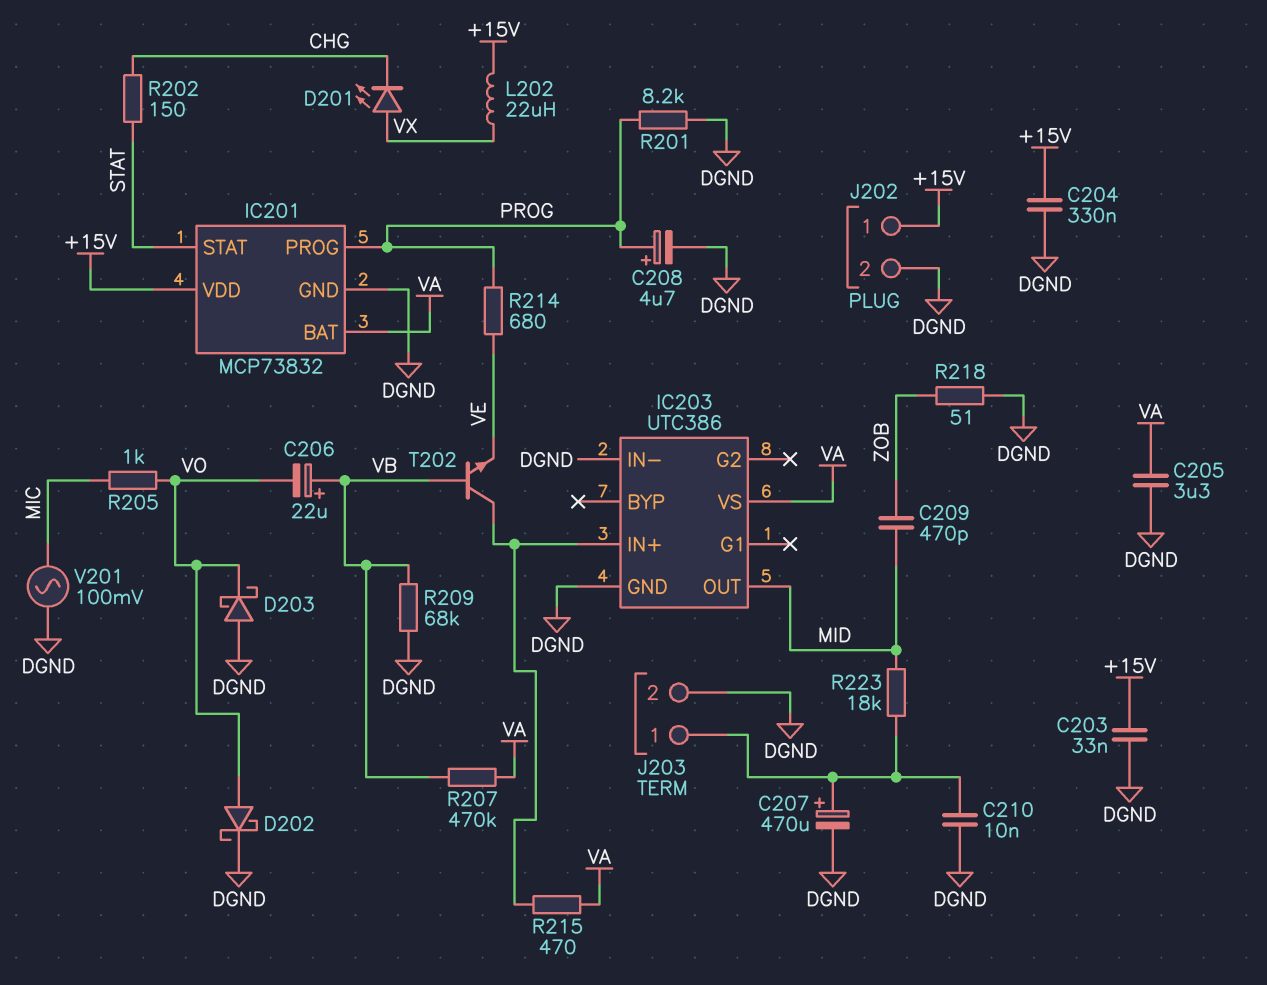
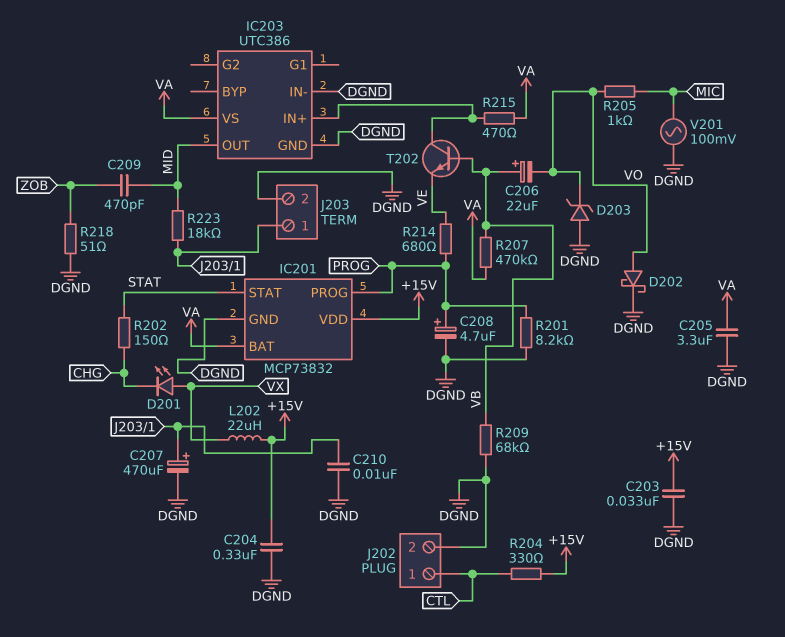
D203: schottky (A DGND, K VO) -> zener (A DGND, K VO)
J202 pin 1: +15V -> CTL
R204: none -> 330 (+15V, CTL)

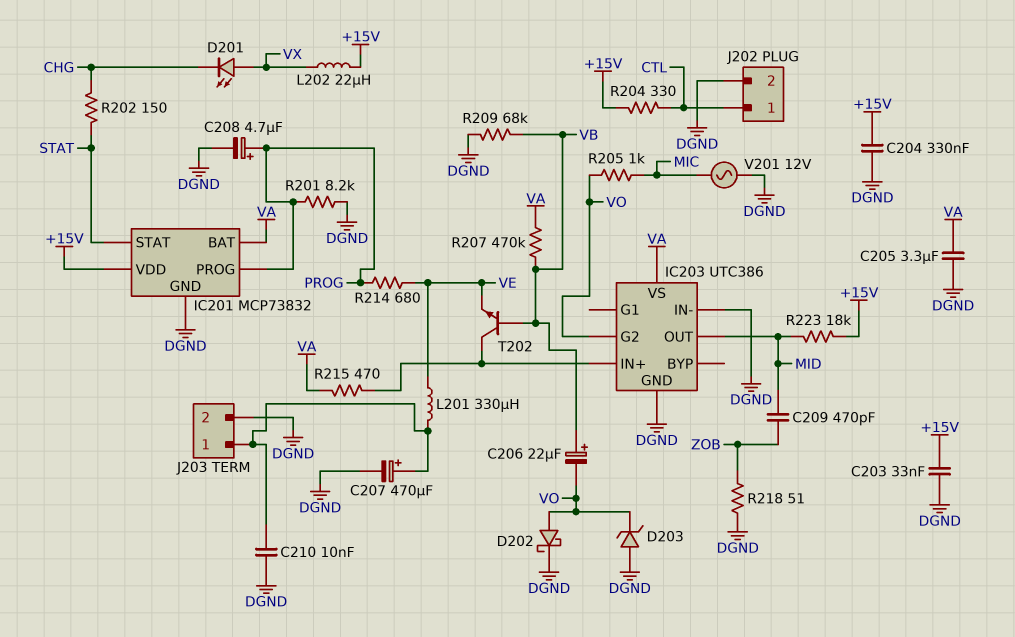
IC203 pin G2: none -> VO
L201: none -> 330uH (J203/1, VE)
R223: 18k (J203/1, MID) -> 18k (+15V, MID)
V201: AC 100mV (DGND, MIC) -> AC 12V (DGND, MIC)

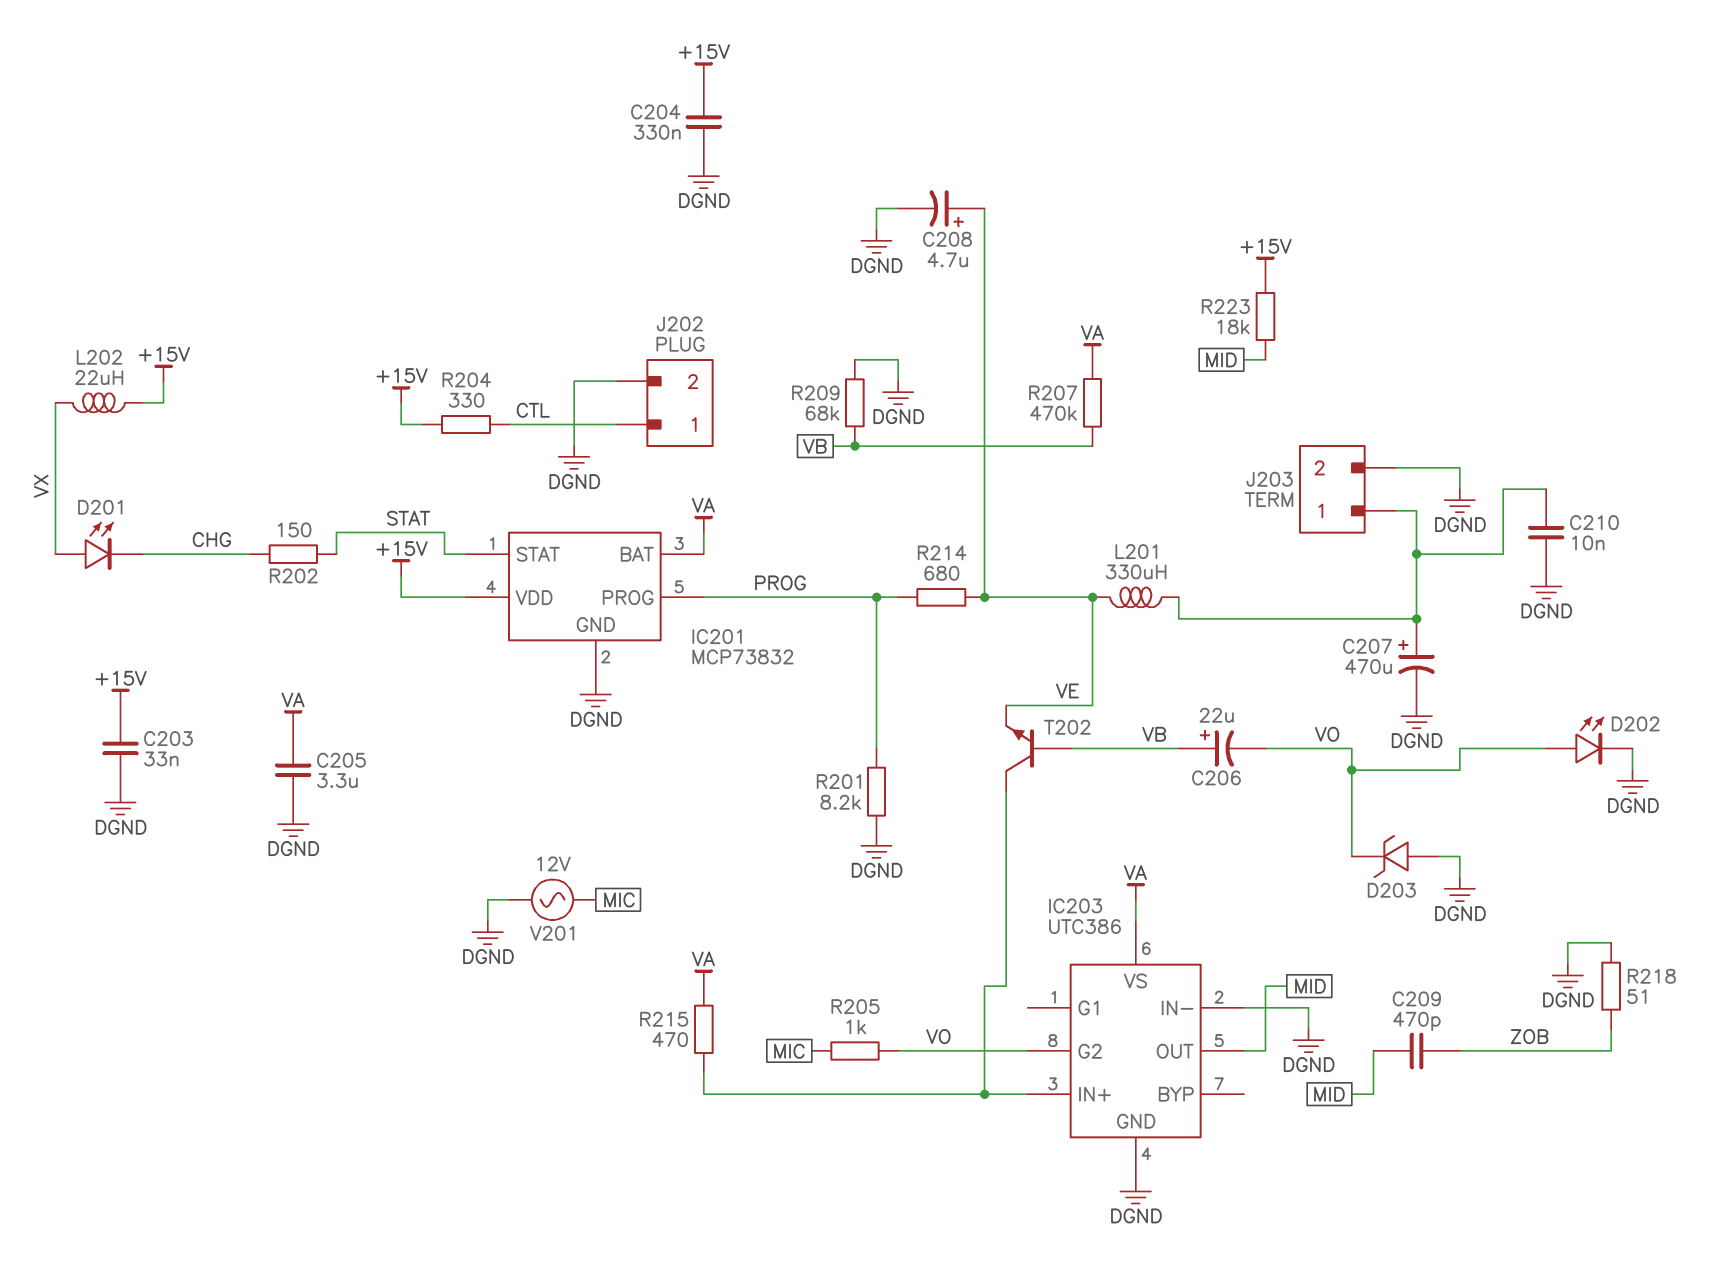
C208: 4.7uF (plus PROG, minus DGND) -> 4.7uF (plus VE, minus DGND)
D202: schottky (A VO, K DGND) -> LED (A VO, K DGND)

